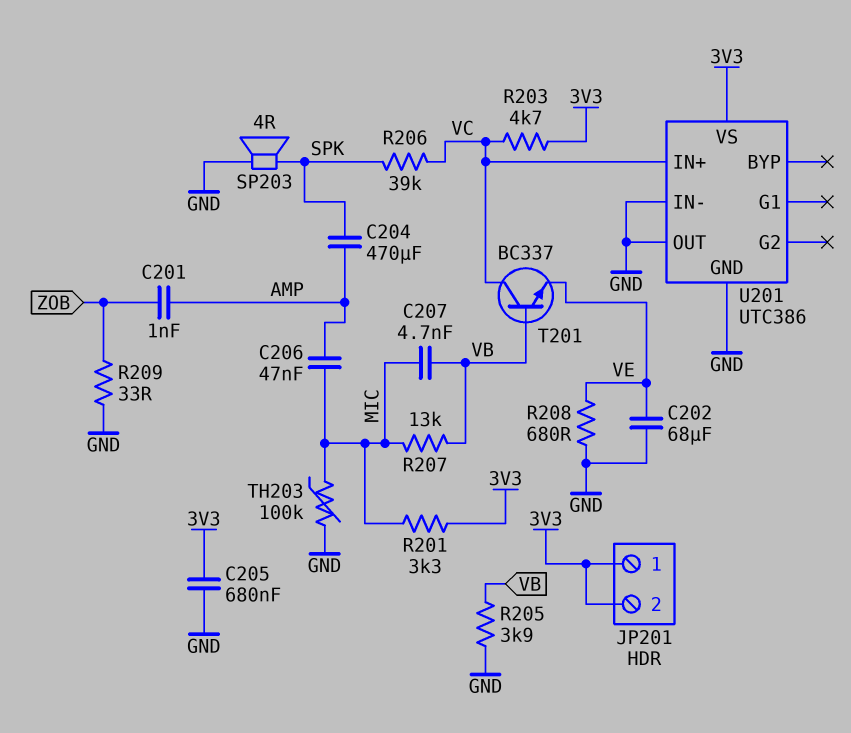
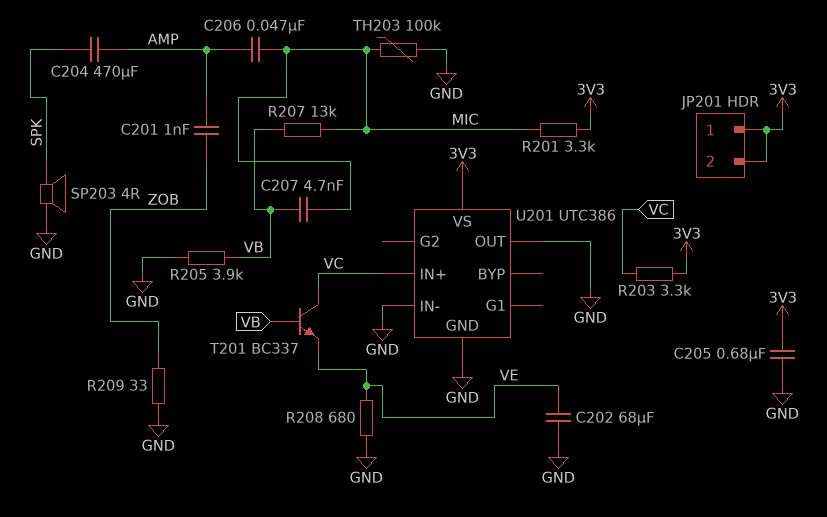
R203: 4.7k (3V3, VC) -> 3.3k (3V3, VC)
R206: 39k (SPK, VC) -> none

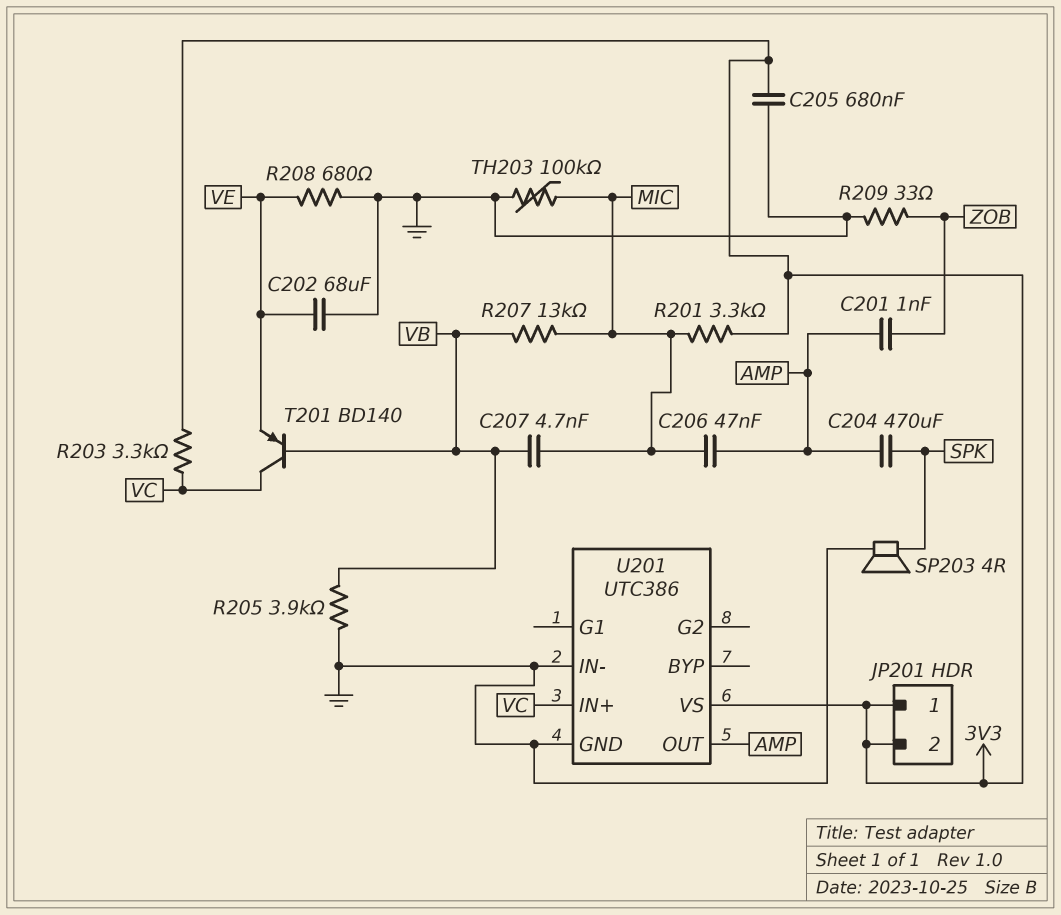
T201: NPN BC337 (B VB, C VC, E VE) -> PNP BD140 (B VB, C VC, E VE)
U201 pin OUT: GND -> AMP

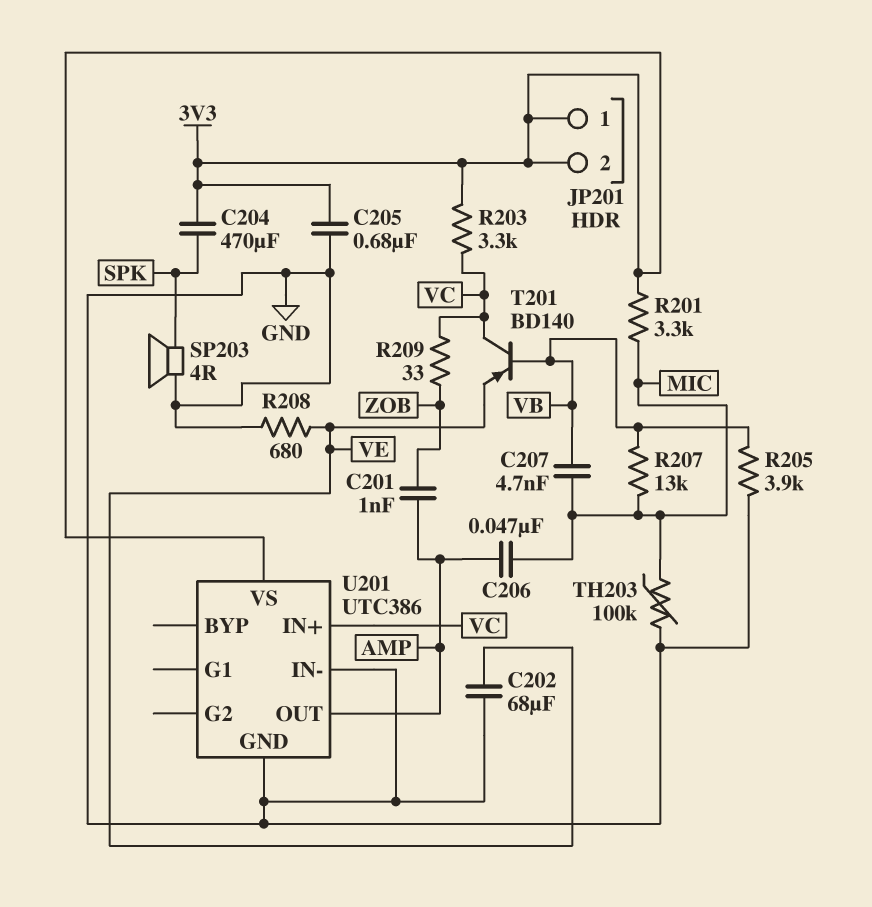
C204: 470uF (AMP, SPK) -> 470uF (3V3, SPK)
R209: 33 (GND, ZOB) -> 33 (VC, ZOB)

